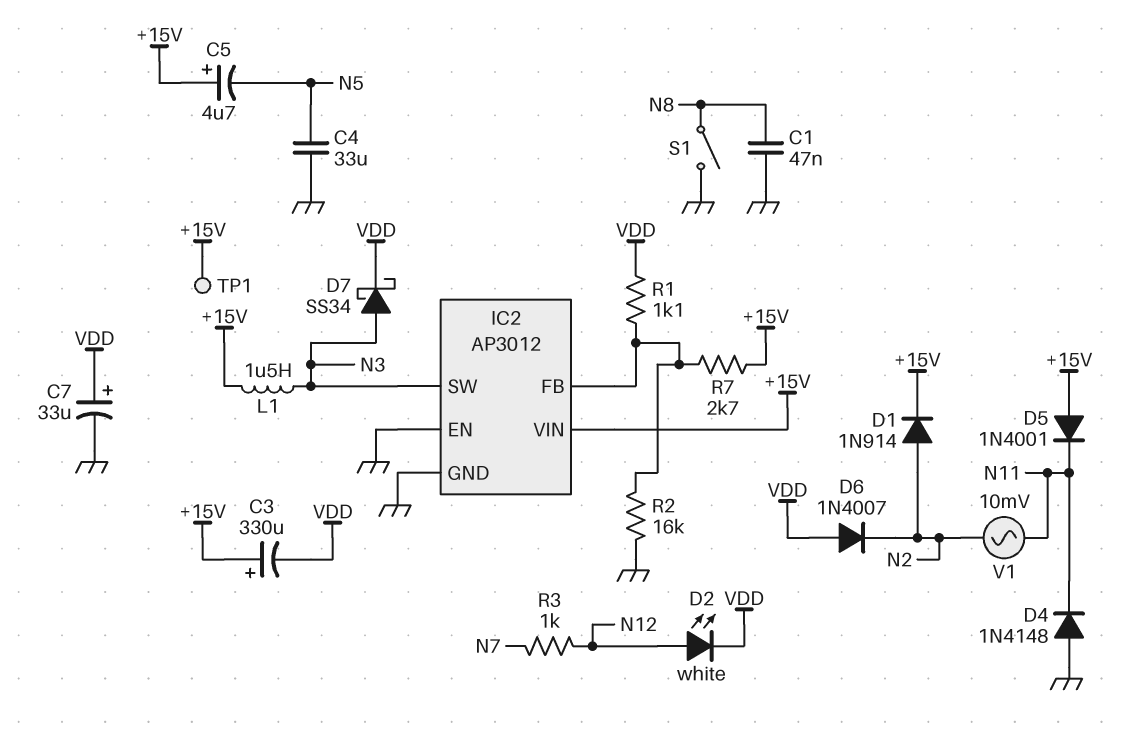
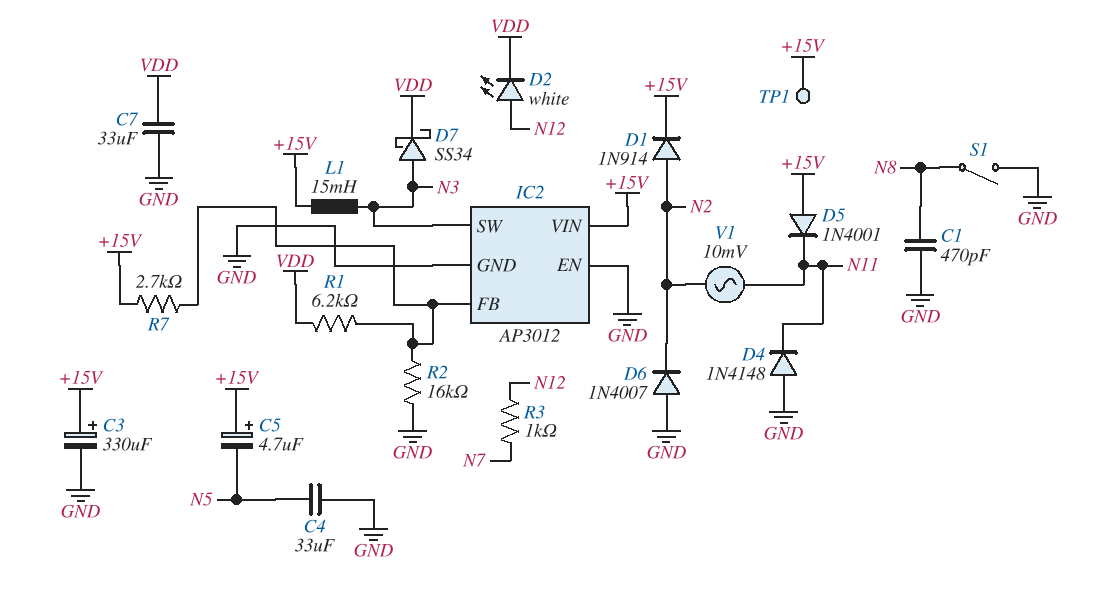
C1: 47nF (GND, N8) -> 470pF (GND, N8)
C3: 330uF (plus +15V, minus VDD) -> 330uF (plus +15V, minus GND)
C7: 33uF (plus VDD, minus GND) -> 33uF (GND, VDD)
D6: diode 1N4007 (A VDD, K N2) -> diode 1N4007 (A GND, K N2)
L1: 1.5uH (+15V, N3) -> 15mH (+15V, N3)
R1: 1.1k (IC2/FB, VDD) -> 6.2k (IC2/FB, VDD)

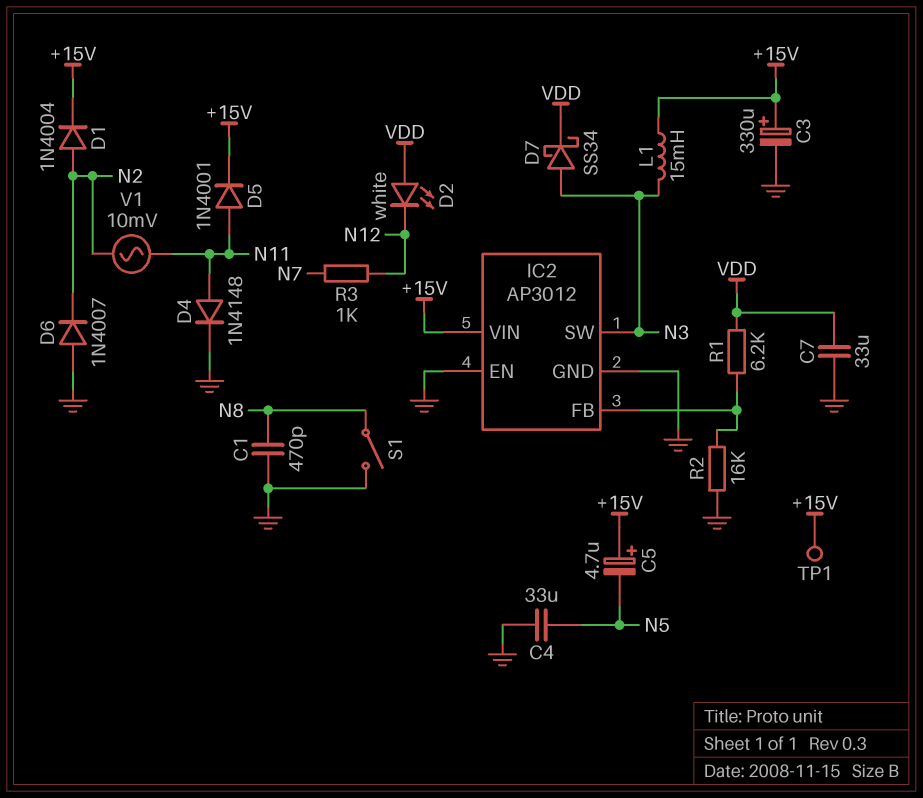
D1: diode 1N914 (A N2, K +15V) -> diode 1N4004 (A N2, K +15V)
D2: LED white (A N12, K VDD) -> LED white (A VDD, K N12)
D4: diode 1N4148 (A GND, K N11) -> diode 1N4148 (A N11, K GND)
D5: diode 1N4001 (A +15V, K N11) -> diode 1N4001 (A N11, K +15V)
R7: 2.7k (+15V, IC2/FB) -> none

